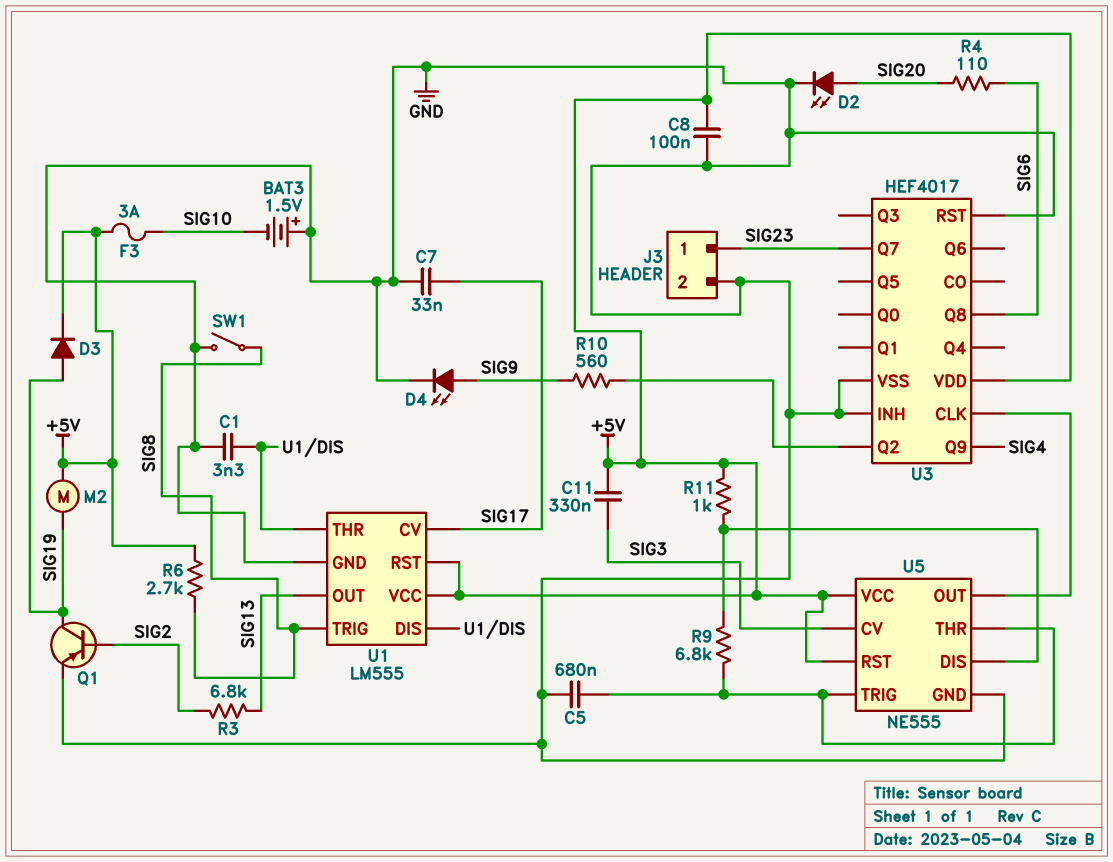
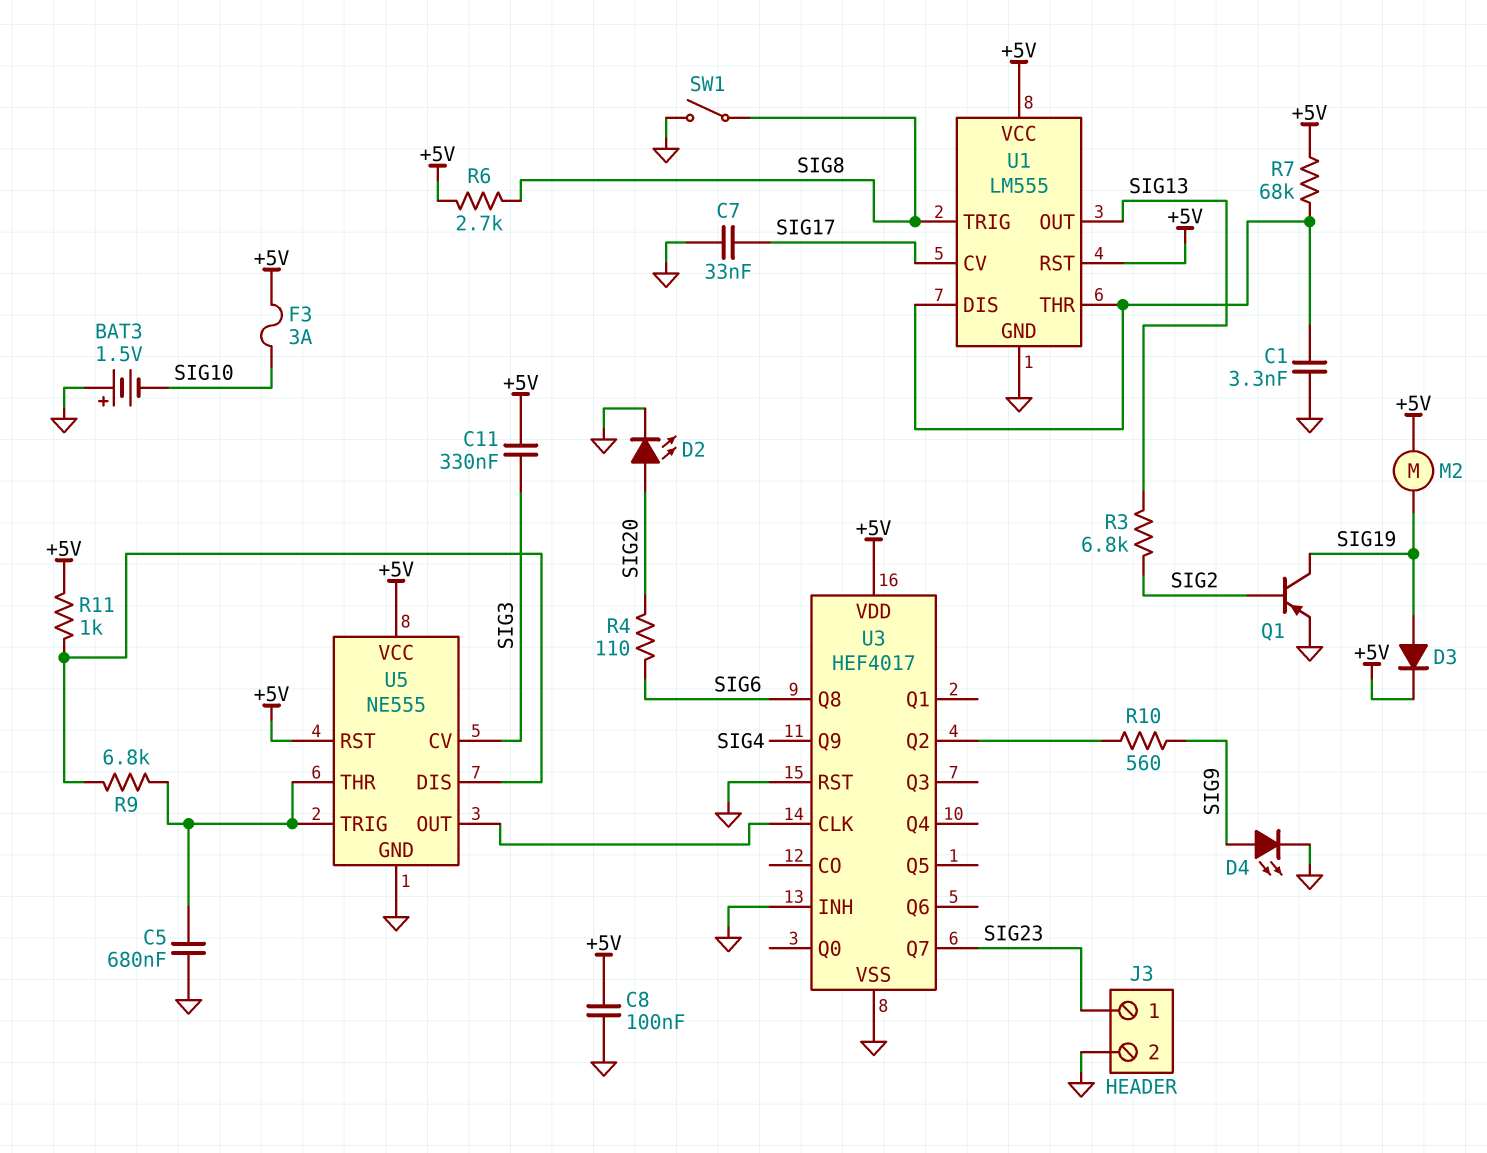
R7: none -> 68k (+5V, U1/DIS)

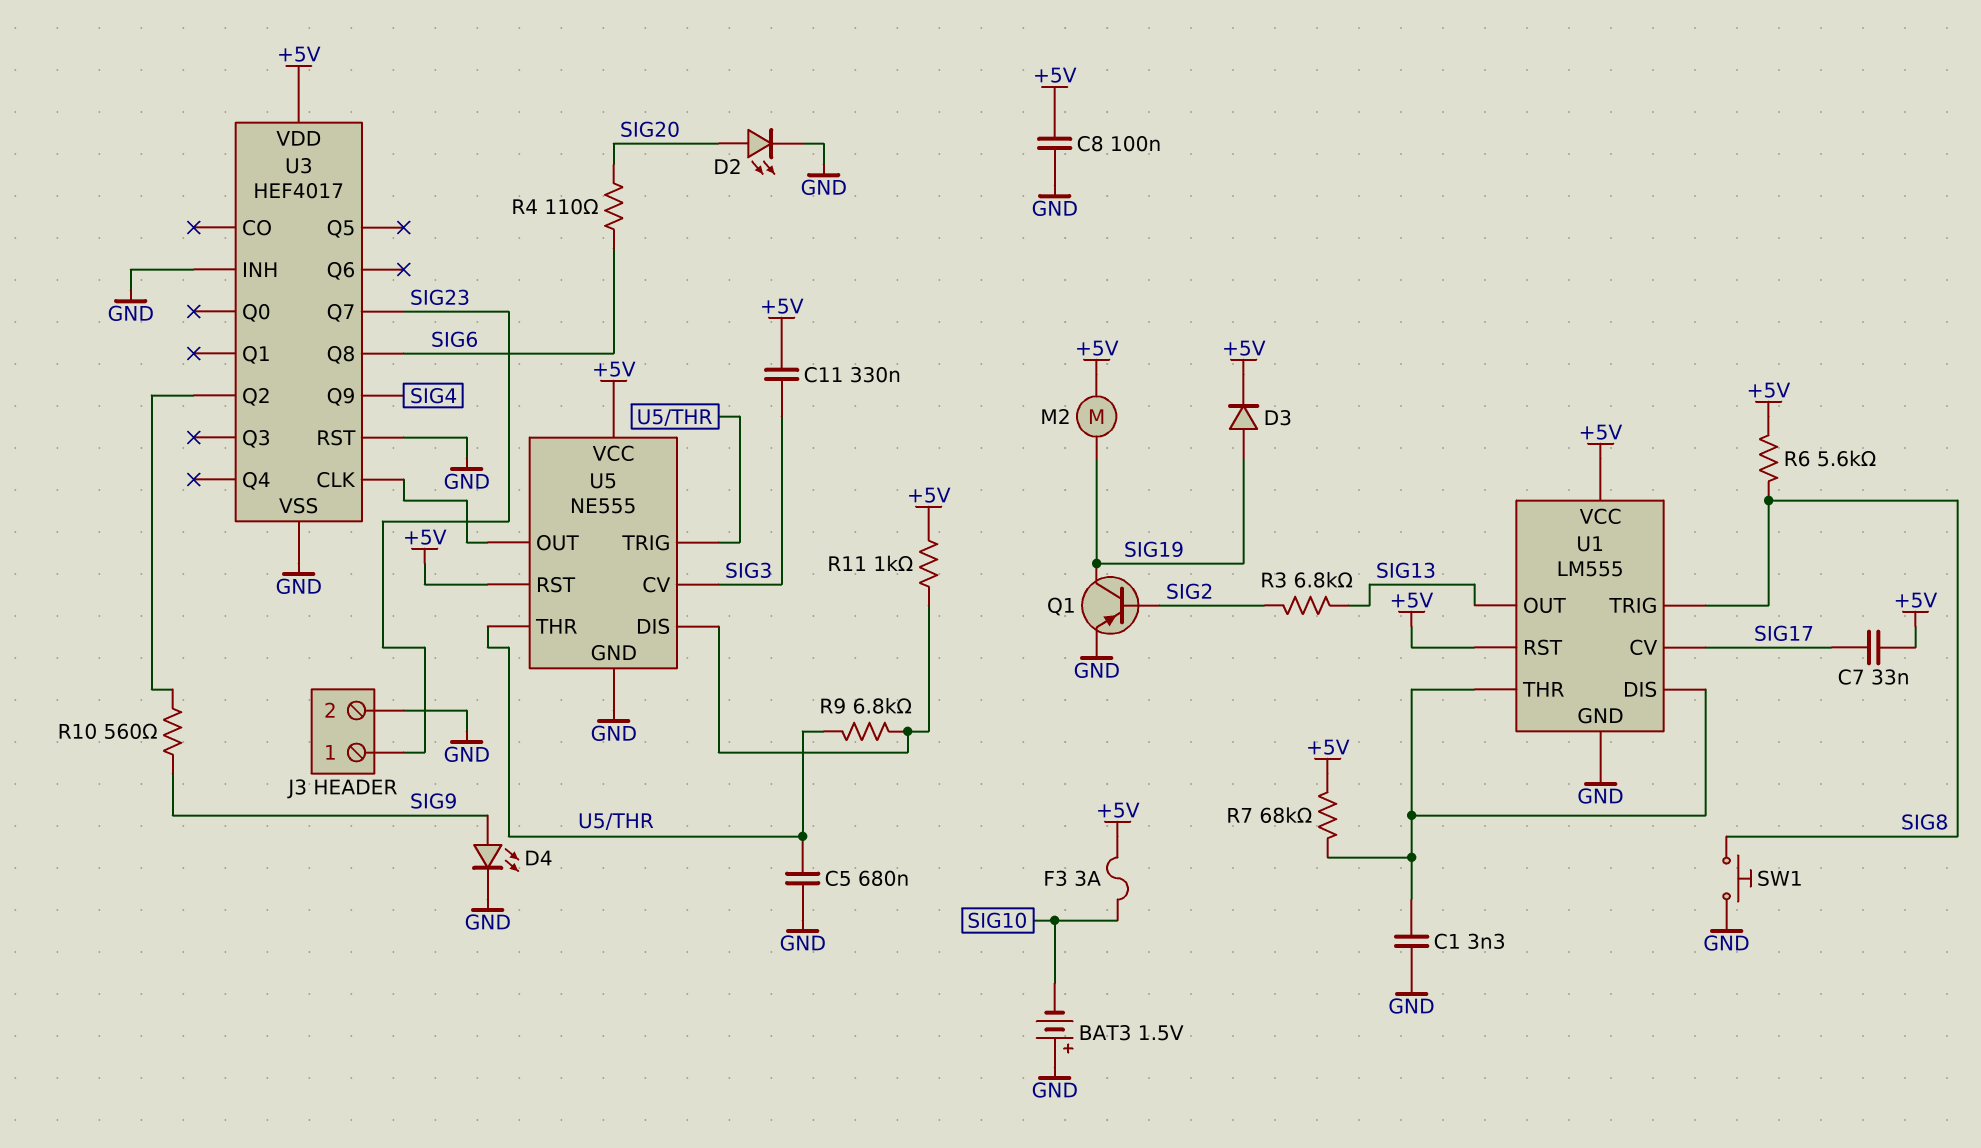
C7: 33nF (GND, SIG17) -> 33nF (+5V, SIG17)
R6: 2.7k (+5V, SIG8) -> 5.6k (+5V, SIG8)
SW1: switch (GND, SIG8) -> button (GND, SIG8)

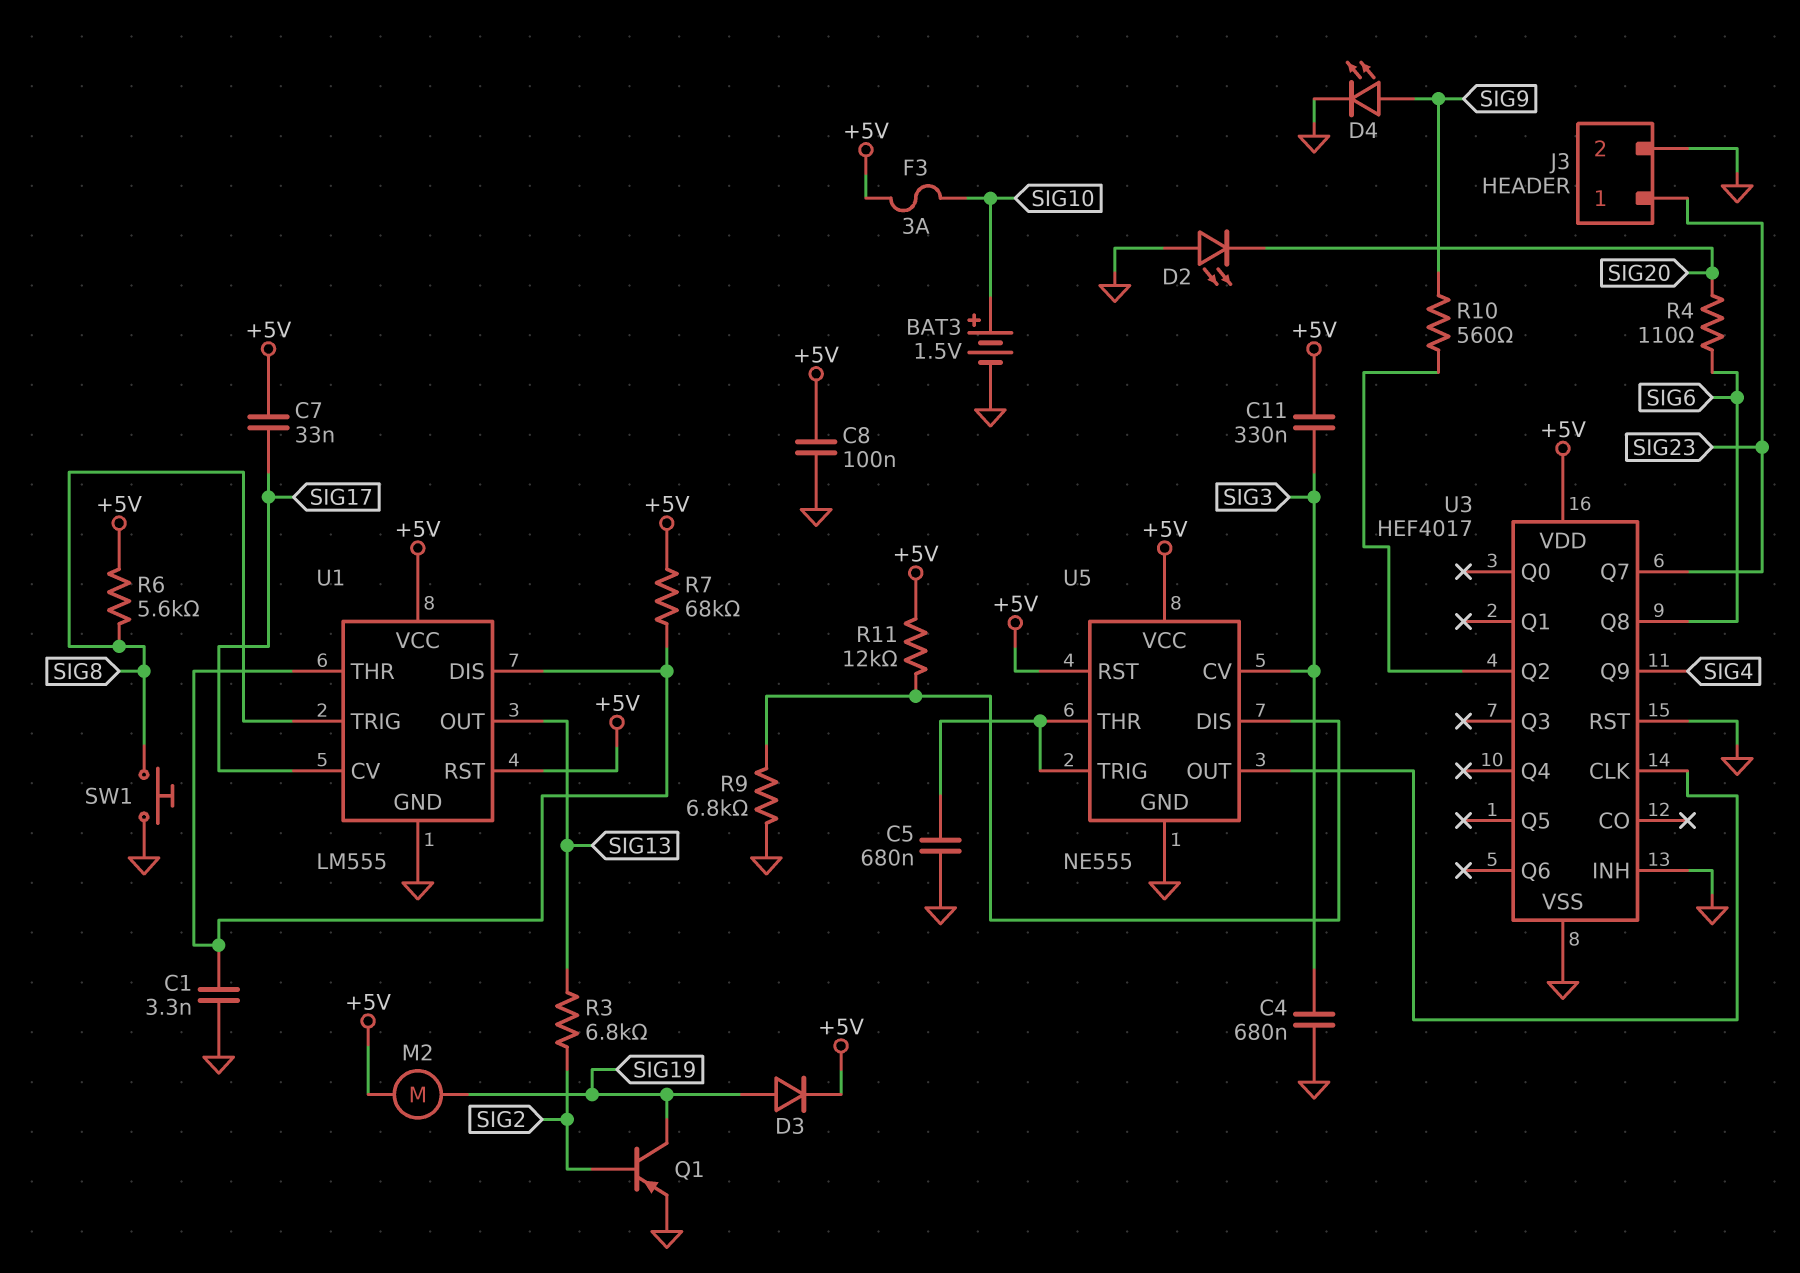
BAT3: 1.5V (plus GND, minus SIG10) -> 1.5V (plus SIG10, minus GND)
C4: none -> 680nF (GND, SIG3)
D2: LED (A SIG20, K GND) -> LED (A GND, K SIG20)
R9: 6.8k (U5/DIS, U5/THR) -> 6.8k (GND, U5/DIS)
R11: 1k (+5V, U5/DIS) -> 12k (+5V, U5/DIS)

